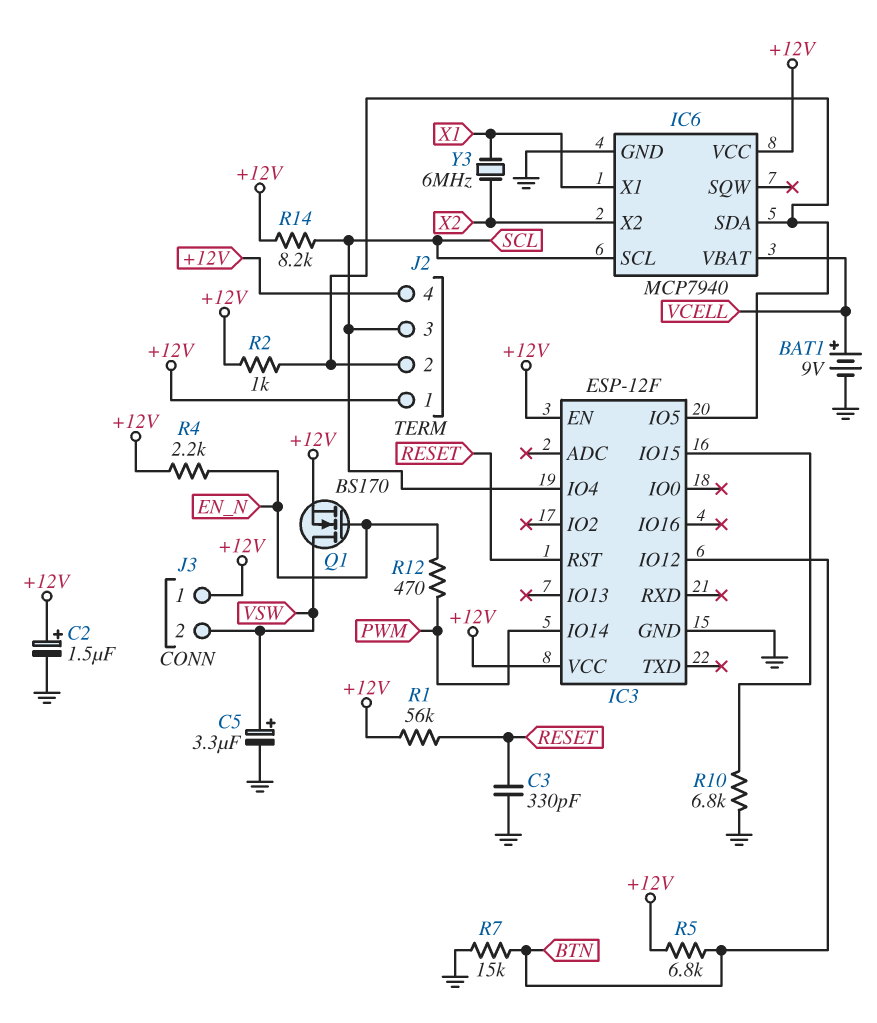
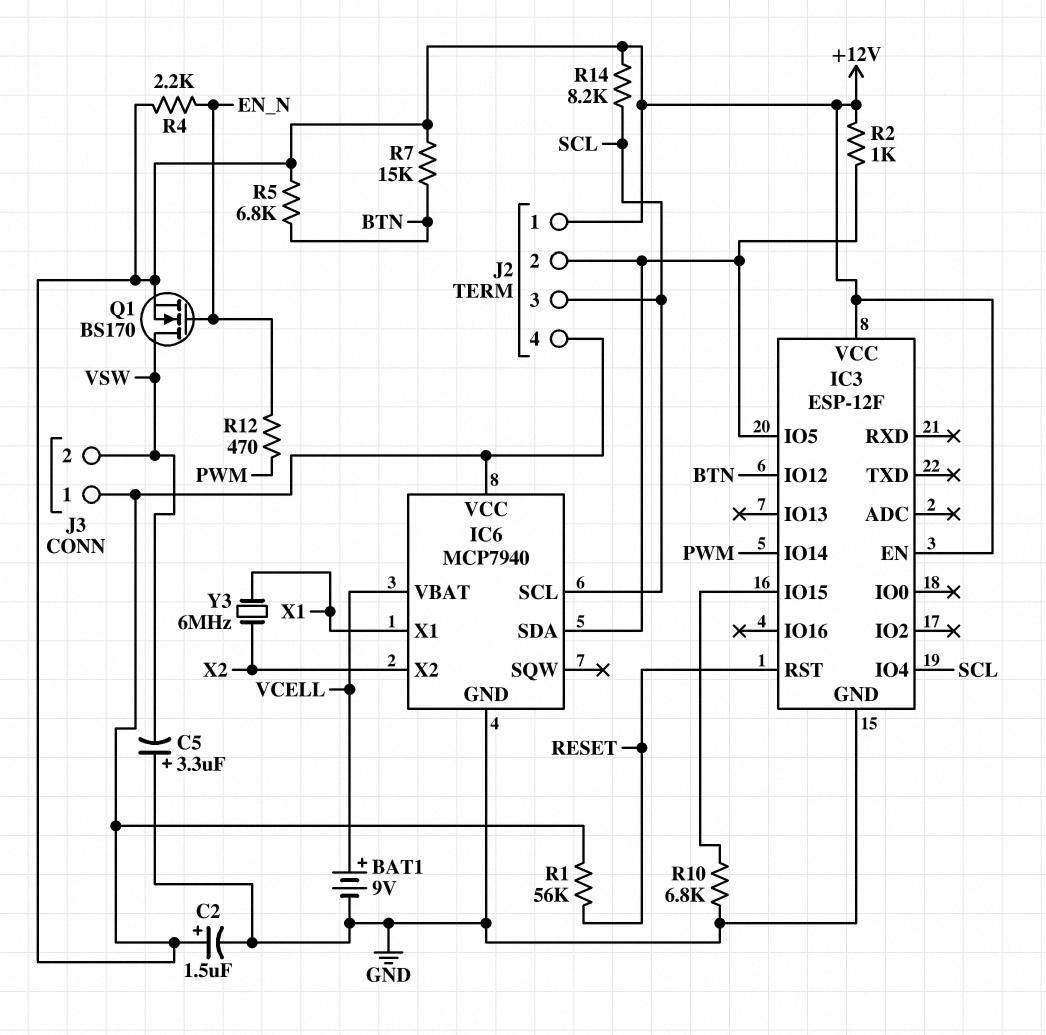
C3: 330pF (GND, RESET) -> none
C5: 3.3uF (plus VSW, minus GND) -> 3.3uF (plus GND, minus VSW)
R7: 15k (BTN, GND) -> 15k (+12V, BTN)

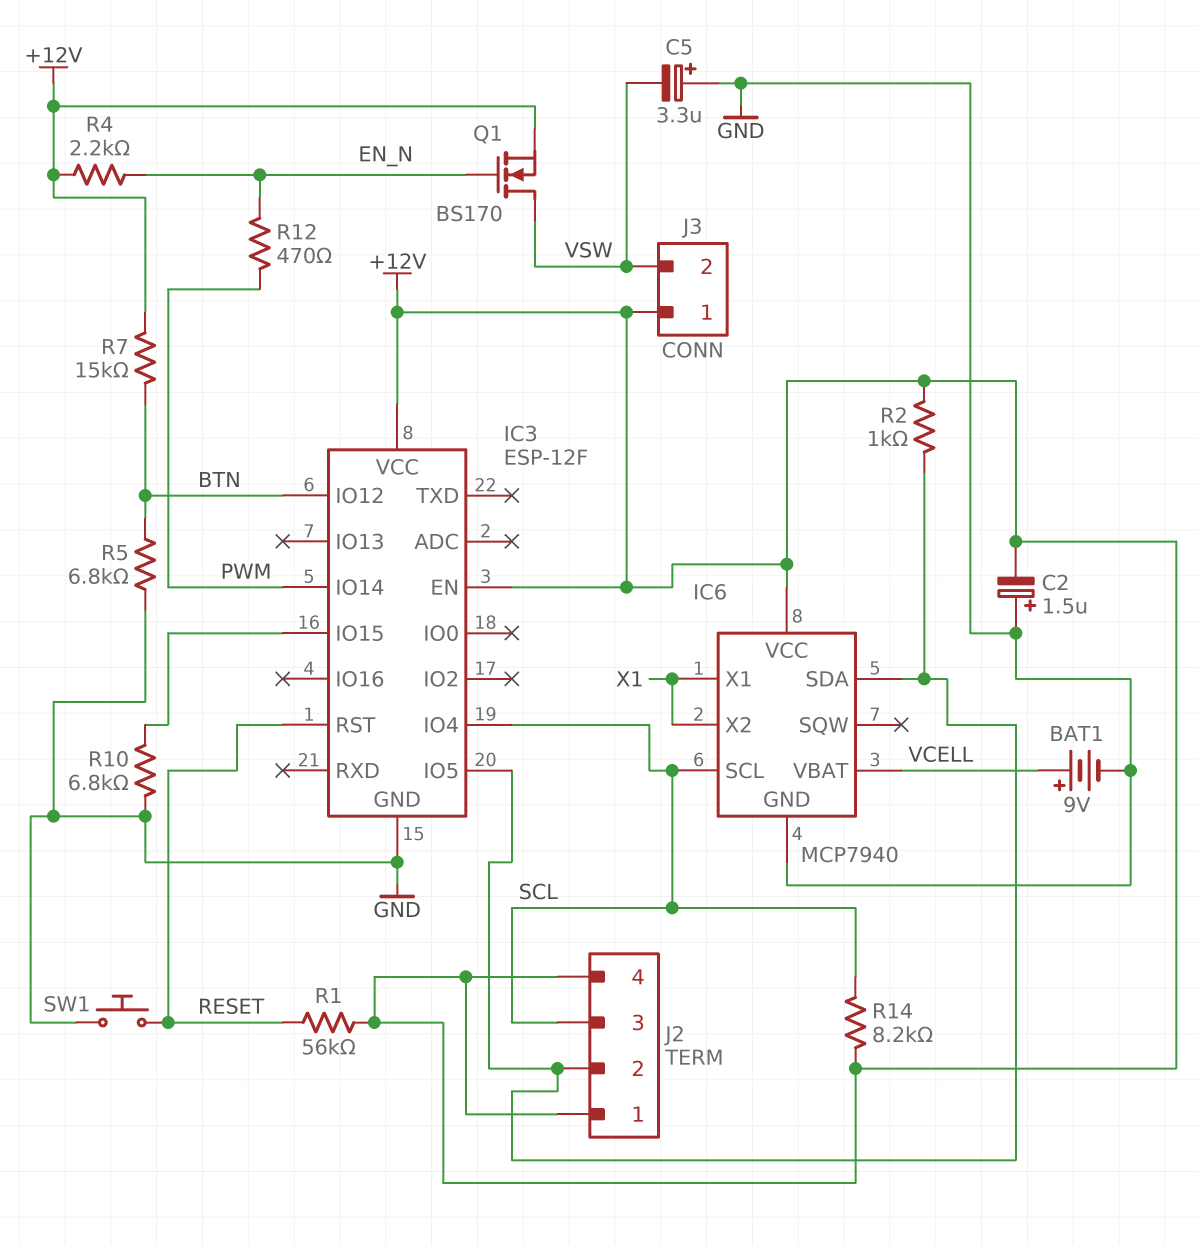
C2: 1.5uF (plus +12V, minus GND) -> 1.5uF (plus GND, minus +12V)
IC6 pin X2: X2 -> X1
R5: 6.8k (+12V, BTN) -> 6.8k (BTN, GND)
SW1: none -> button (GND, RESET)
Y3: 6MHz (X1, X2) -> none

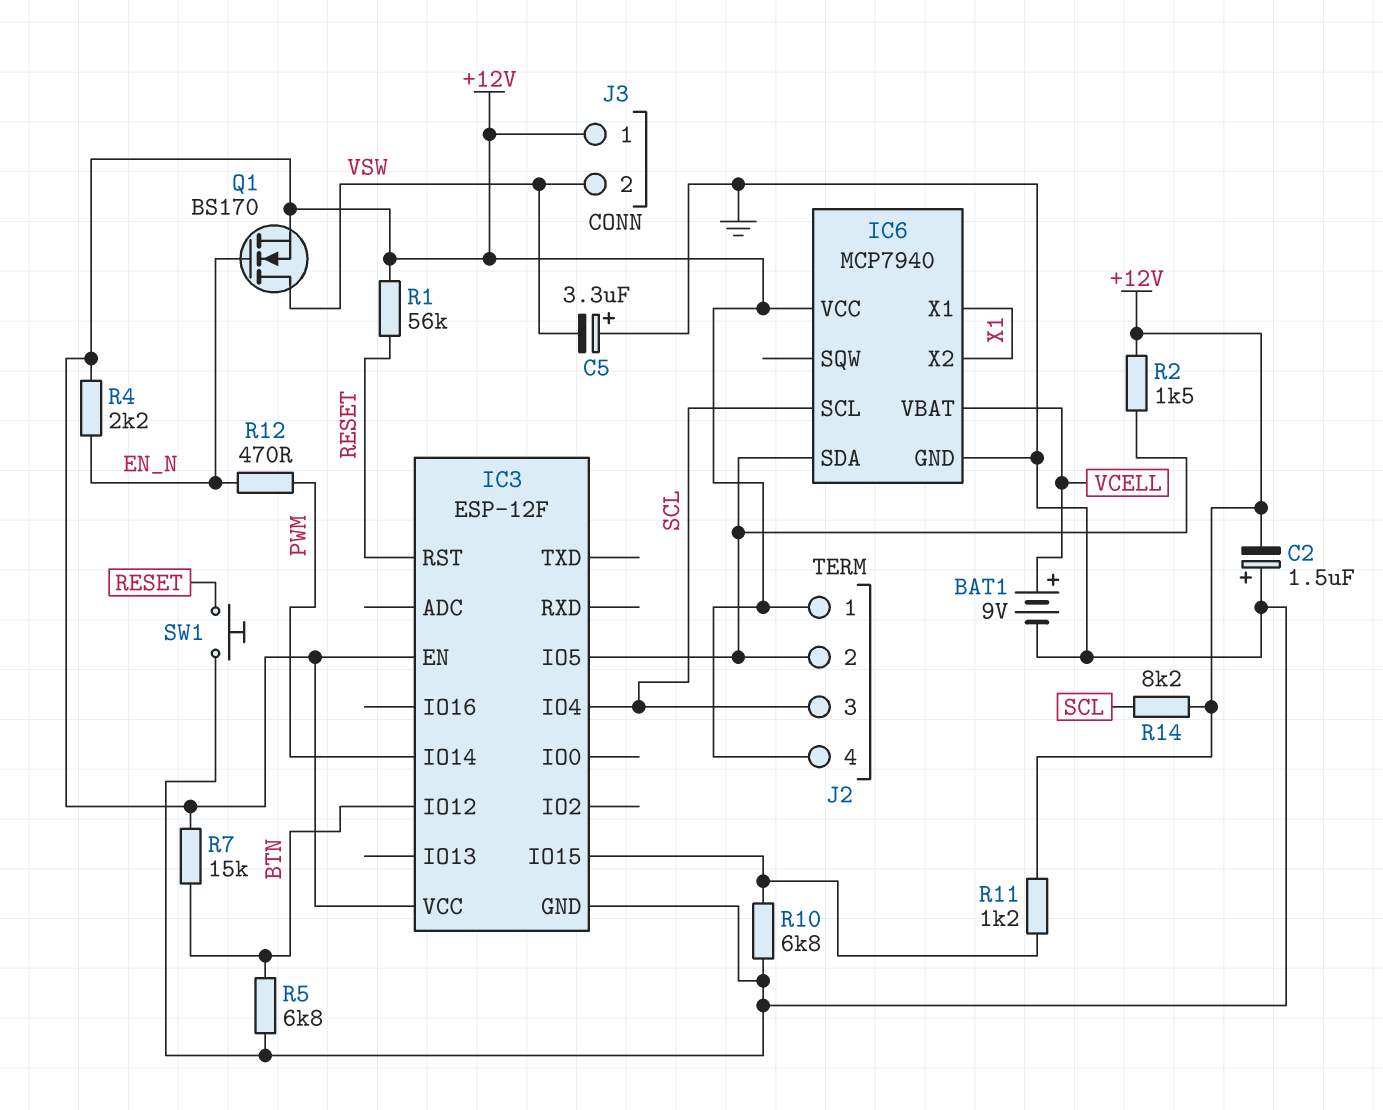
R2: 1k (+12V, IC3/IO5) -> 1.5k (+12V, IC3/IO5)
R11: none -> 1.2k (+12V, IC3/IO15)

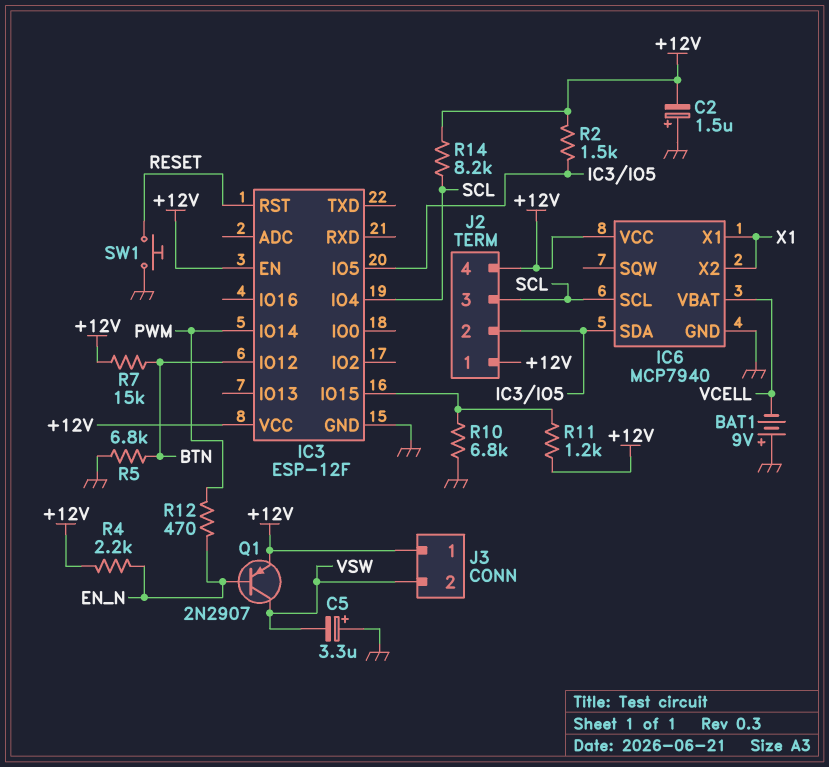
BAT1: 9V (plus VCELL, minus GND) -> 9V (plus GND, minus VCELL)
Q1: NMOS BS170 (G EN_N, D VSW, S +12V) -> PNP 2N2907 (B EN_N, C VSW, E +12V)
R1: 56k (+12V, RESET) -> none

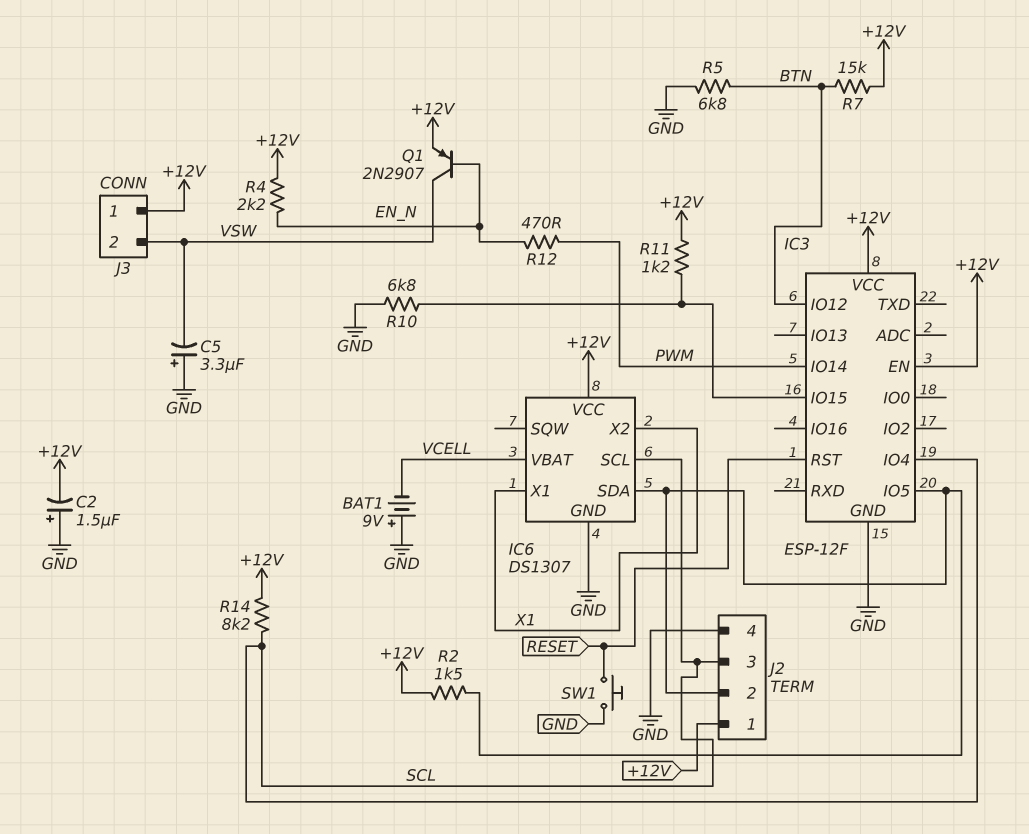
IC6: MCP7940 -> DS1307
J2 pin 4: +12V -> GND

